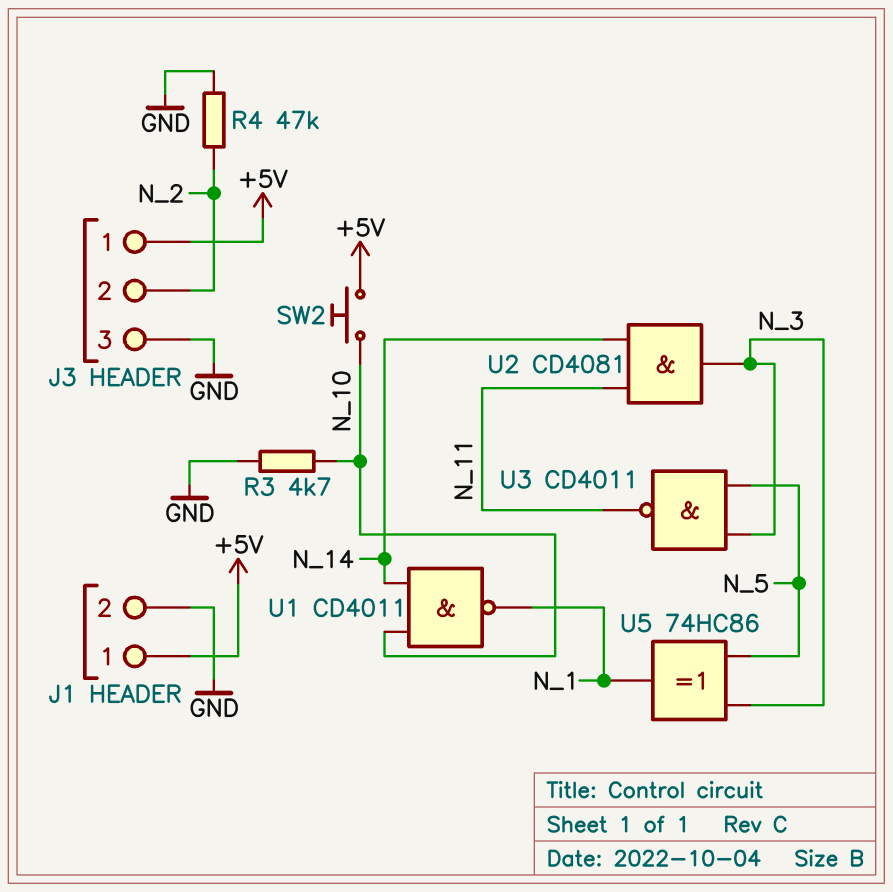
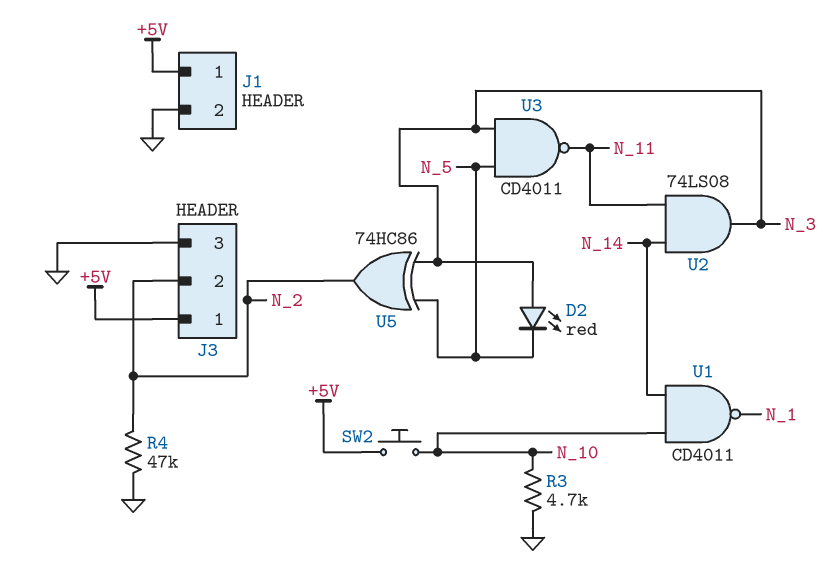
D2: none -> LED red (A N_3, K N_5)
U2: AND CD4081 (in N_11, in N_14, out N_3) -> AND 74LS08 (in N_11, in N_14, out N_3)
U5: XOR 74HC86 (in N_3, in N_5, out N_1) -> XOR 74HC86 (in N_3, in N_5, out N_2)

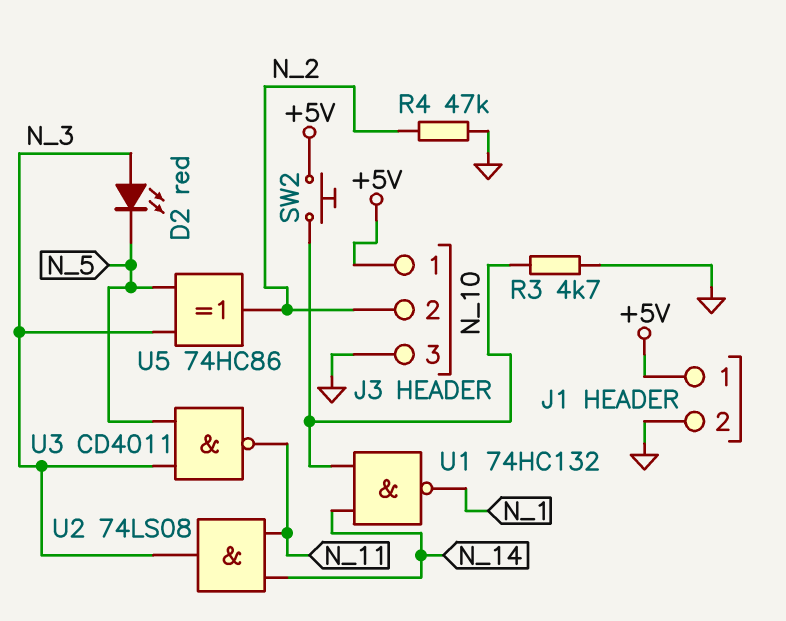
U1: NAND CD4011 (in N_10, in N_14, out N_1) -> NAND 74HC132 (in N_10, in N_14, out N_1)

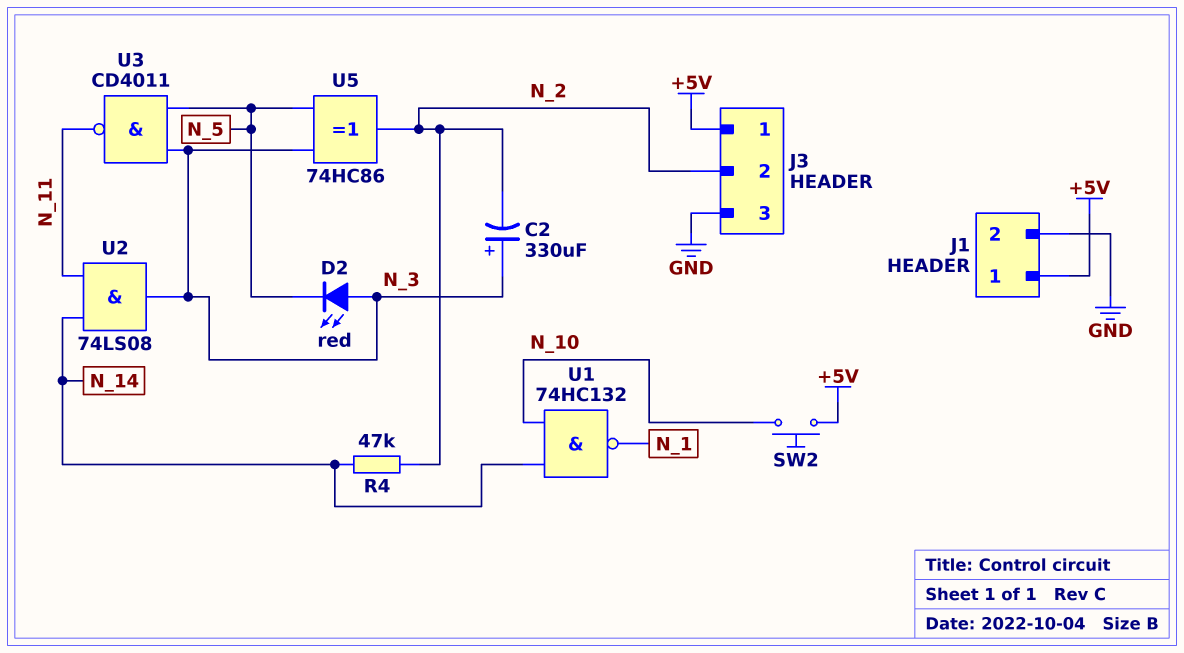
C2: none -> 330uF (plus N_3, minus N_2)
R3: 4.7k (GND, N_10) -> none
R4: 47k (GND, N_2) -> 47k (N_2, N_14)

